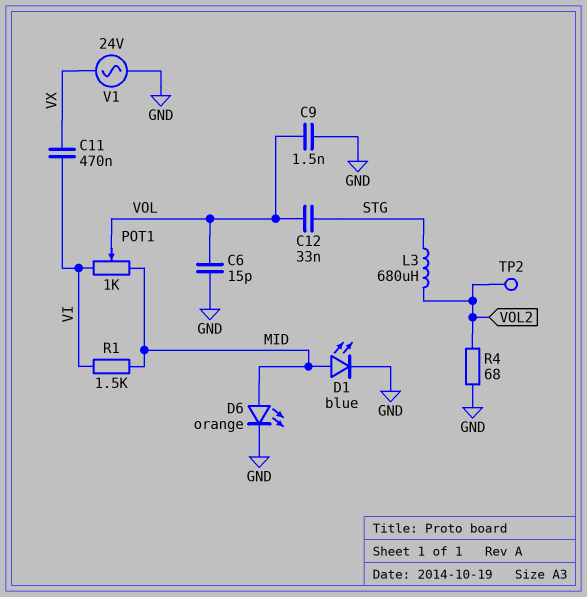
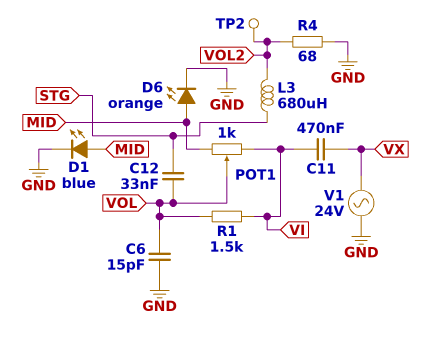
C9: 1.5nF (GND, VOL) -> none
R1: 1.5k (MID, VI) -> 1.5k (VI, VOL)

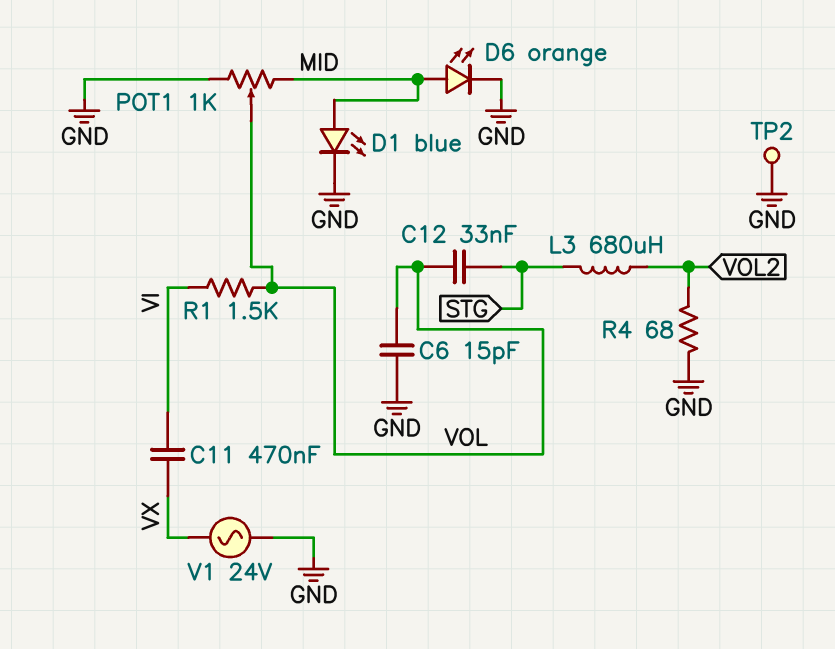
POT1: 1k (MID, VI, wiper VOL) -> 1k (GND, MID, wiper VOL)
TP2: test point (VOL2) -> test point (GND)

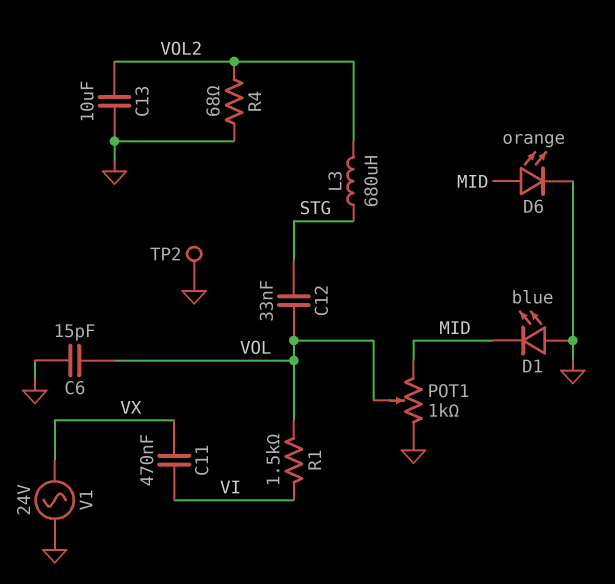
C13: none -> 10uF (GND, VOL2)
D1: LED blue (A MID, K GND) -> LED blue (A GND, K MID)

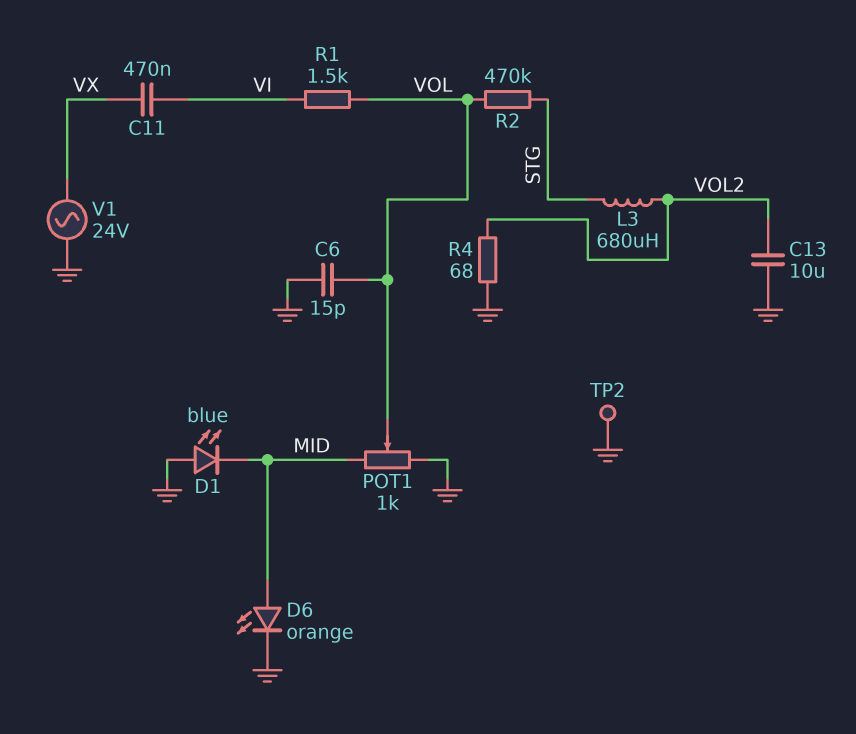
C12: 33nF (STG, VOL) -> none
R2: none -> 470k (STG, VOL)

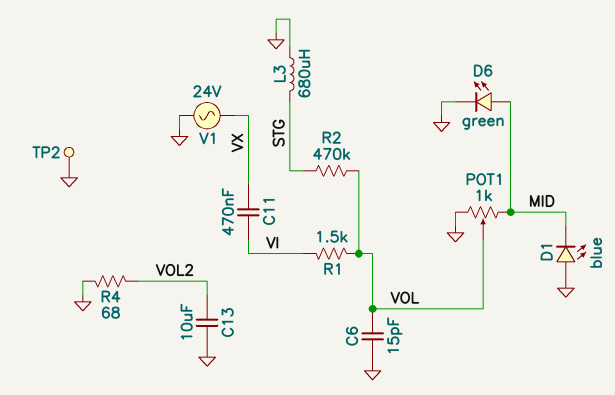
D6: LED orange (A MID, K GND) -> LED green (A MID, K GND)
L3: 680uH (STG, VOL2) -> 680uH (GND, STG)

